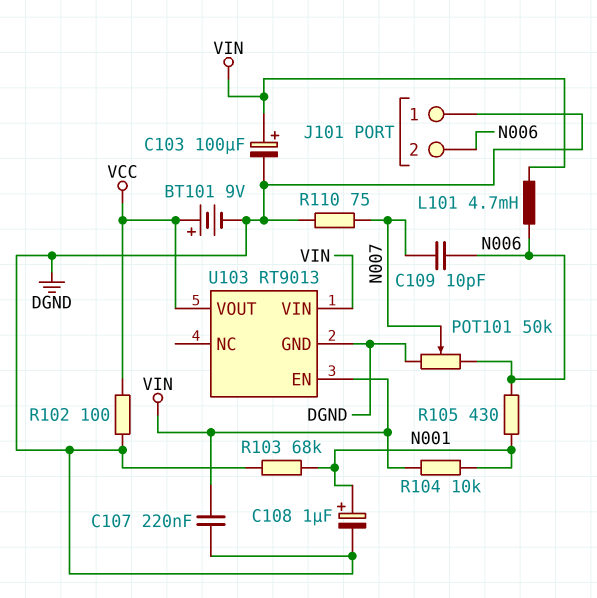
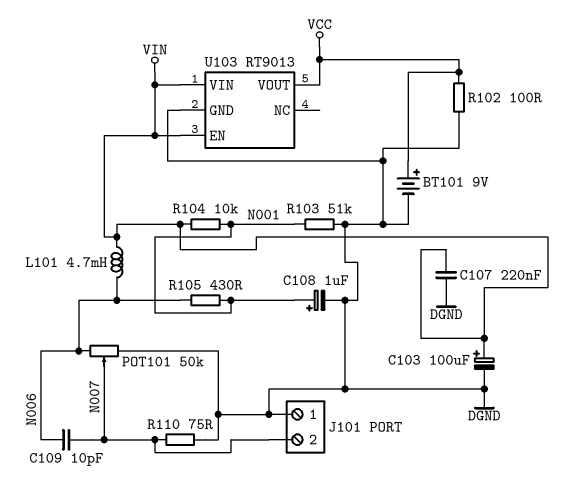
J101 pin 2: N006 -> N007
R103: 68k (DGND, N001) -> 51k (DGND, N001)

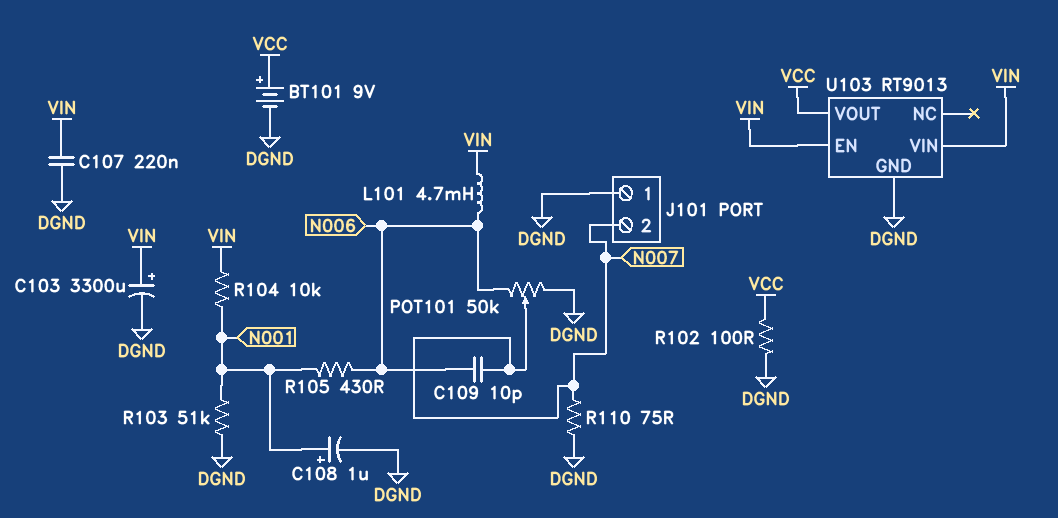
C103: 100uF (plus VIN, minus DGND) -> 3300uF (plus VIN, minus DGND)

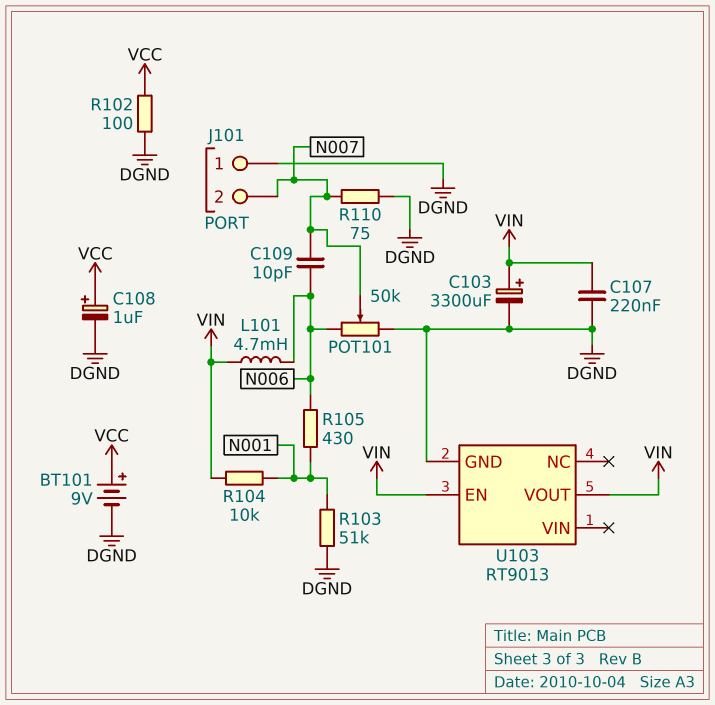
C108: 1uF (plus N001, minus DGND) -> 1uF (plus VCC, minus DGND)
U103 pin VIN: VIN -> none
U103 pin VOUT: VCC -> VIN

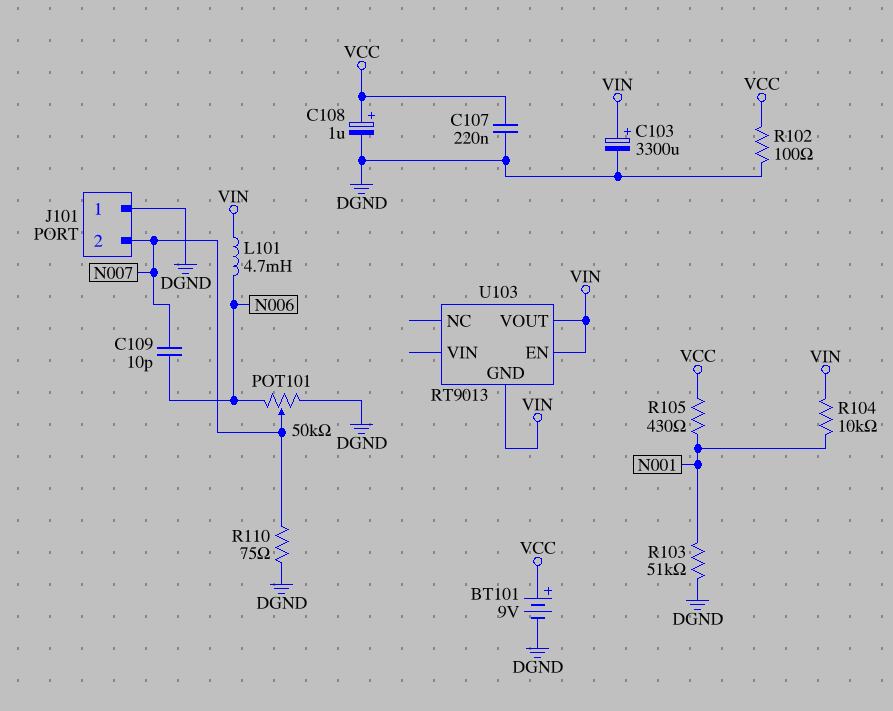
C107: 220nF (DGND, VIN) -> 220nF (DGND, VCC)
R105: 430 (N001, N006) -> 430 (N001, VCC)
U103 pin GND: DGND -> VIN

